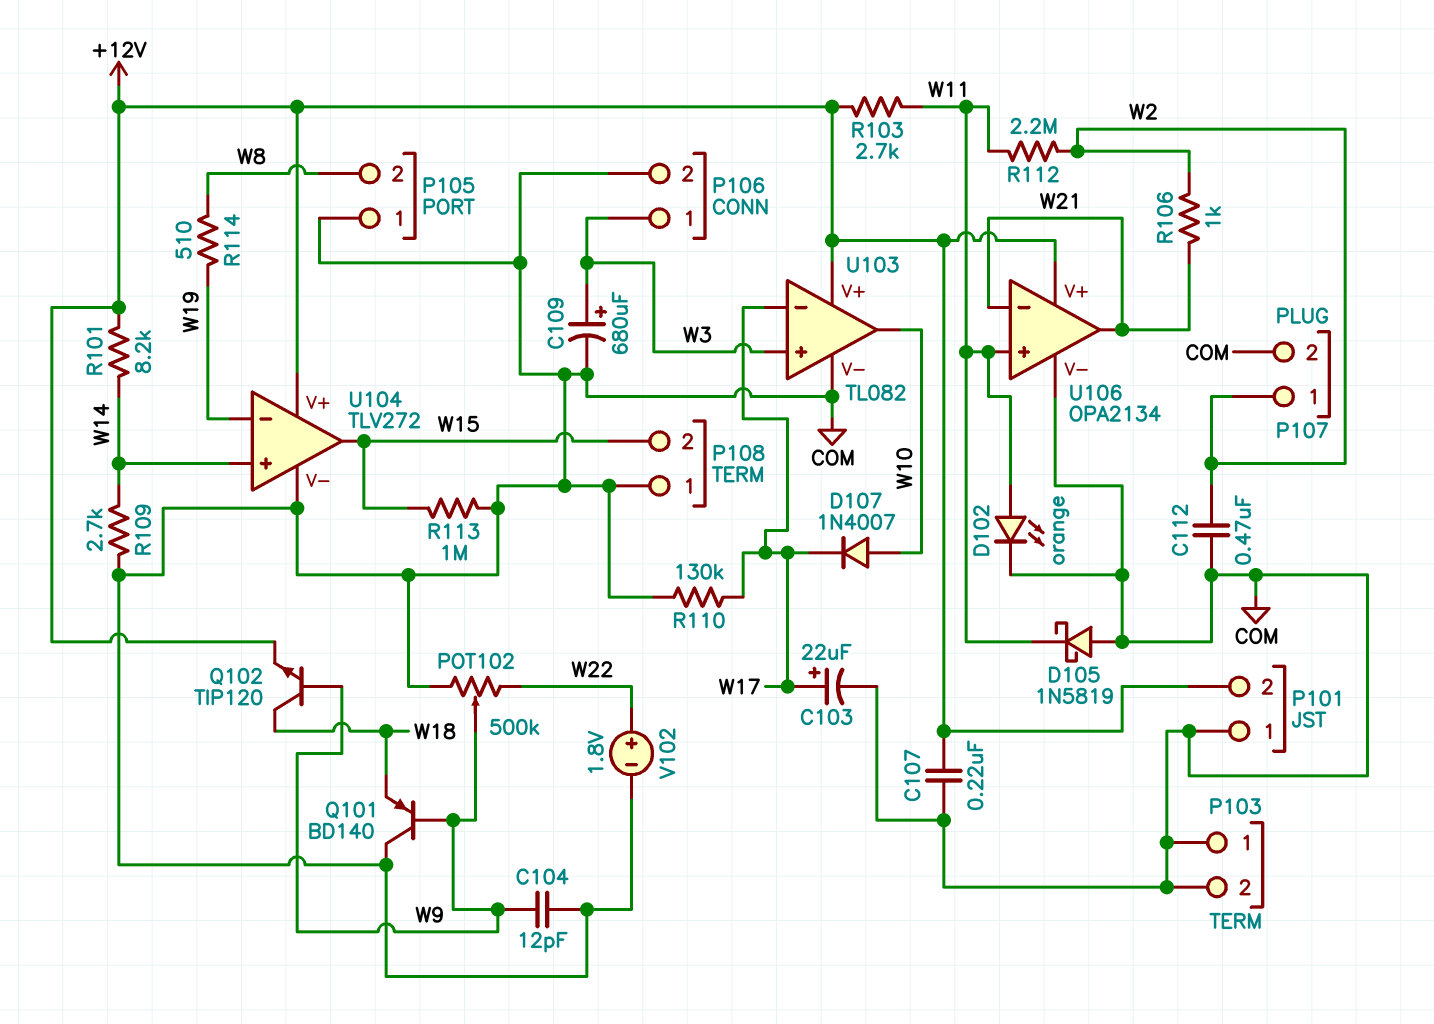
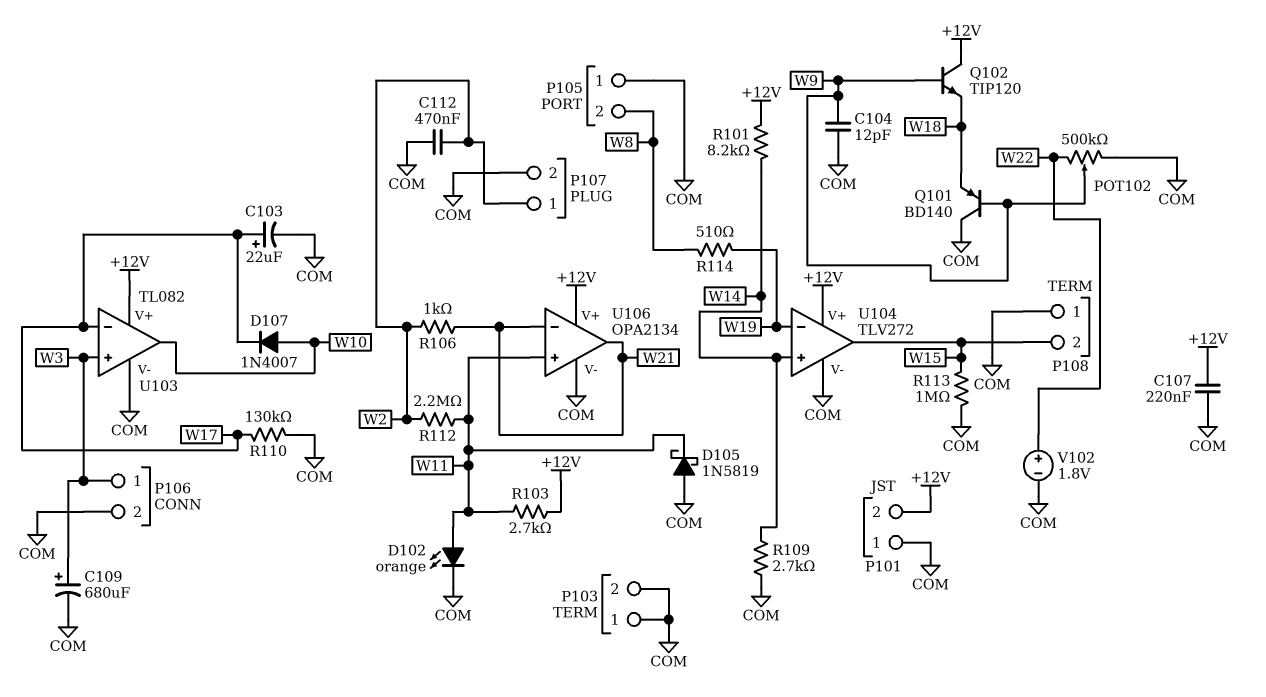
Q102: NPN TIP120 (B W9, C W18, E +12V) -> NPN TIP120 (B W9, C +12V, E W18)

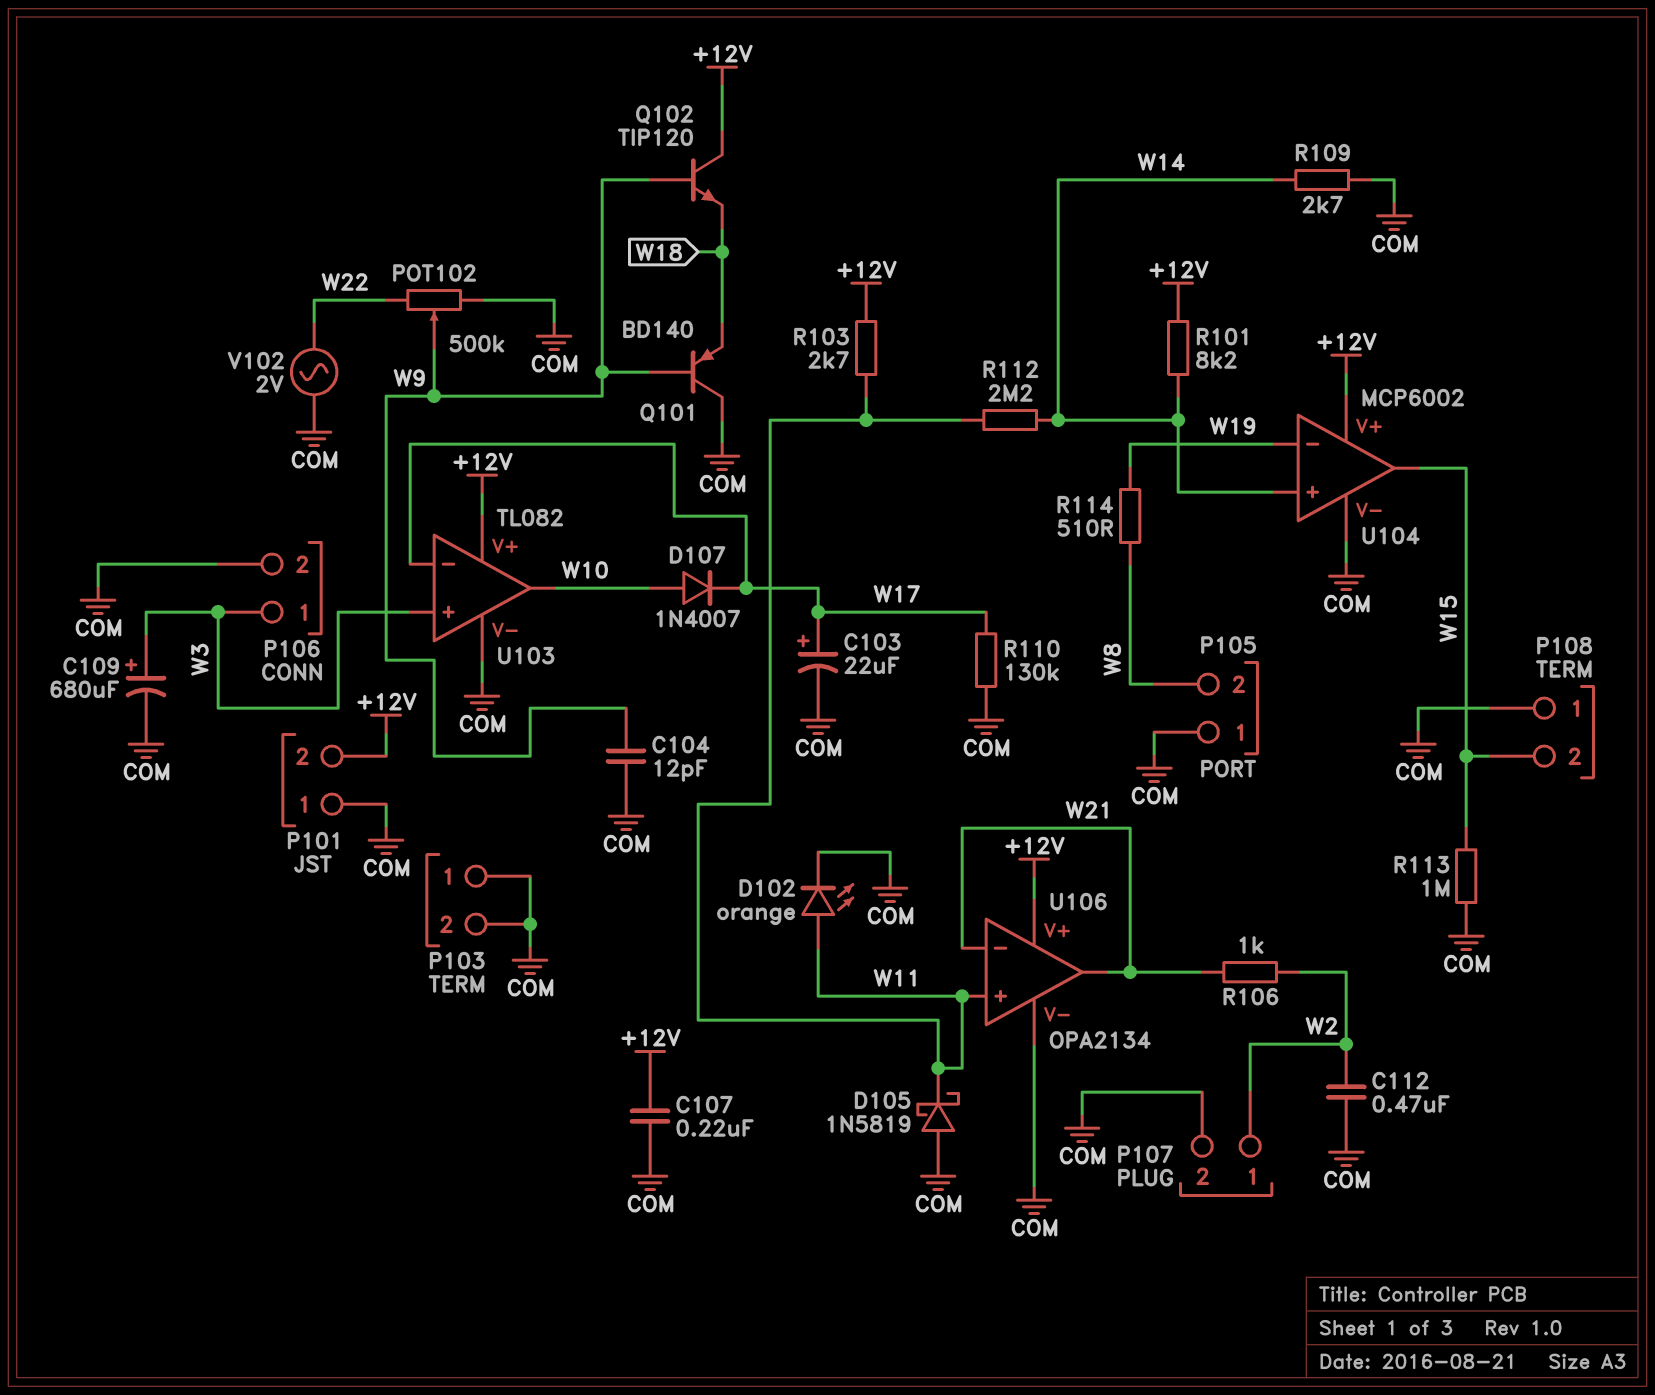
R112: 2.2M (W2, W11) -> 2.2M (W11, W14)
U104: TLV272 -> MCP6002
V102: 1.8V (plus W22, minus COM) -> AC 2V (COM, W22)

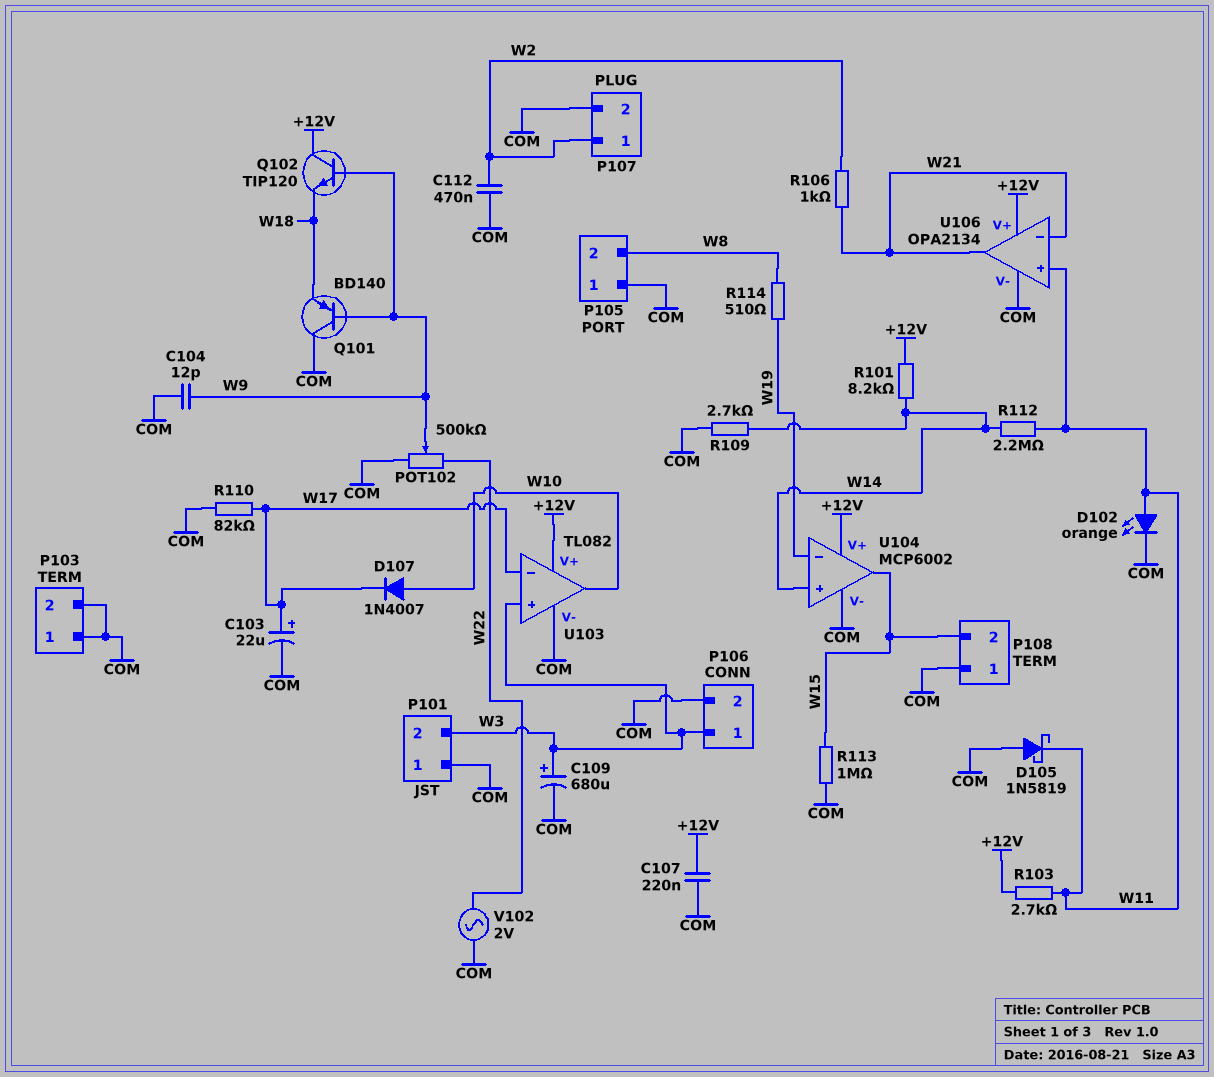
P101 pin 2: +12V -> W3
R110: 130k (COM, W17) -> 82k (COM, W17)

